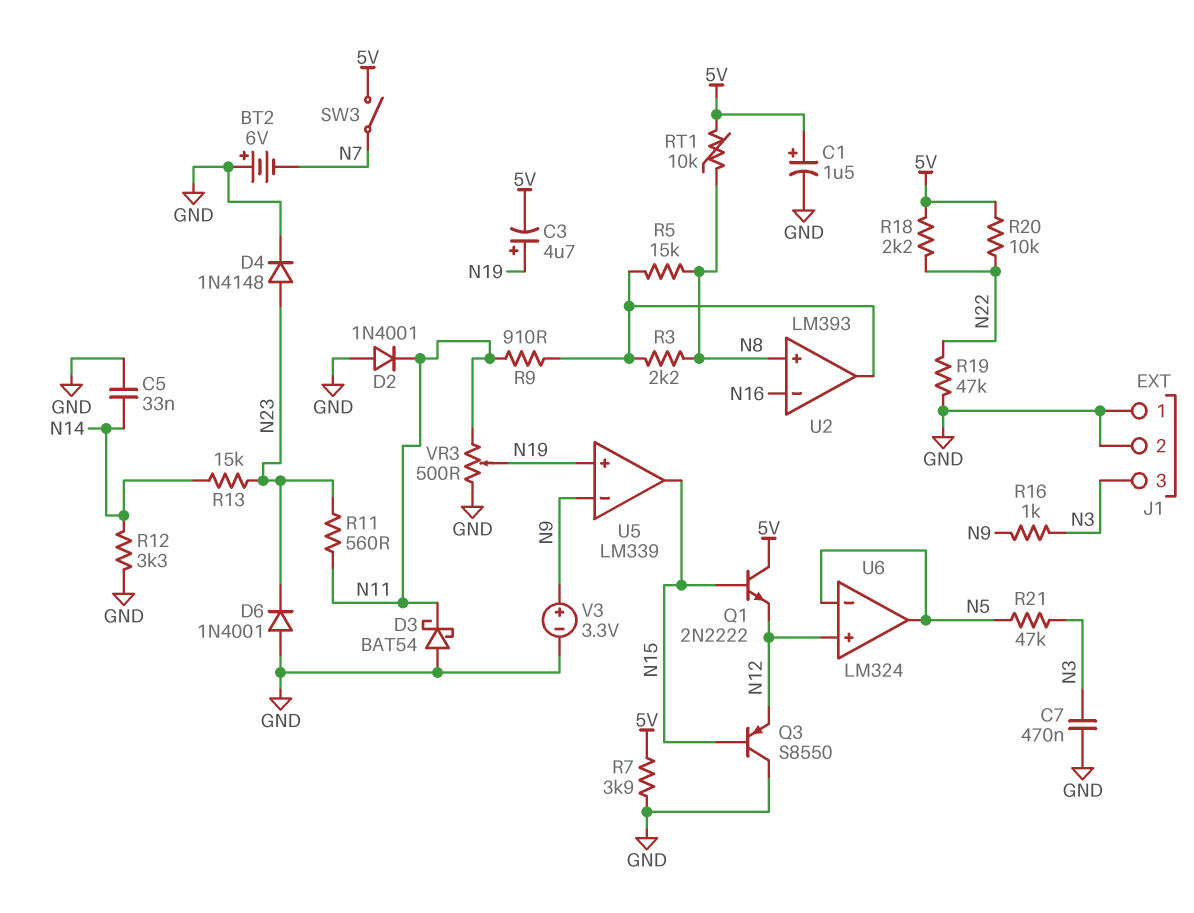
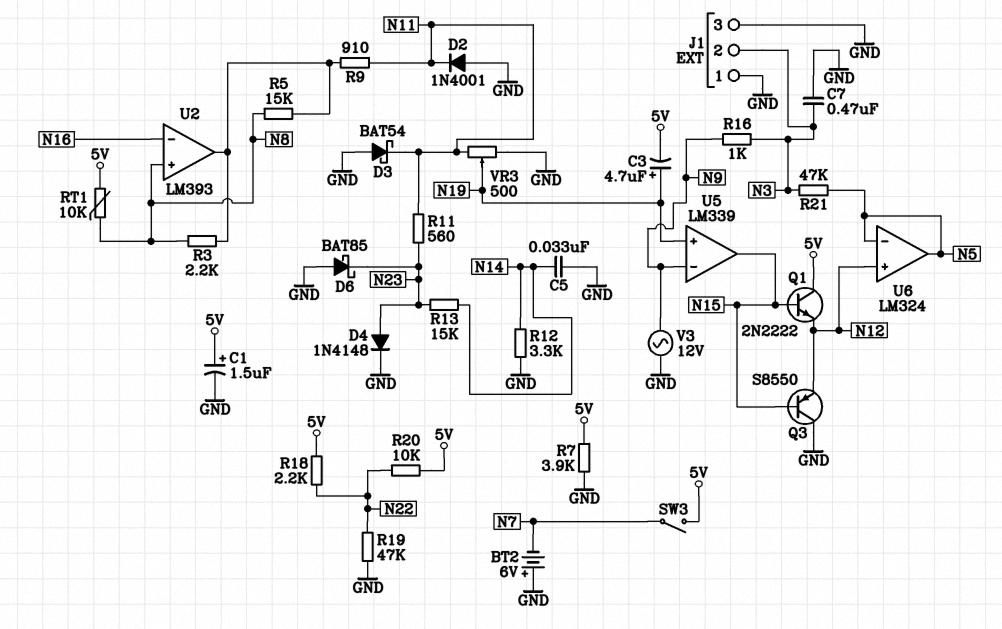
D6: diode 1N4001 (A GND, K N23) -> schottky BAT85 (A GND, K N23)
J1 pin 2: GND -> N3
J1 pin 3: N3 -> GND
V3: 3.3V (plus N9, minus GND) -> AC 12V (GND, N9)

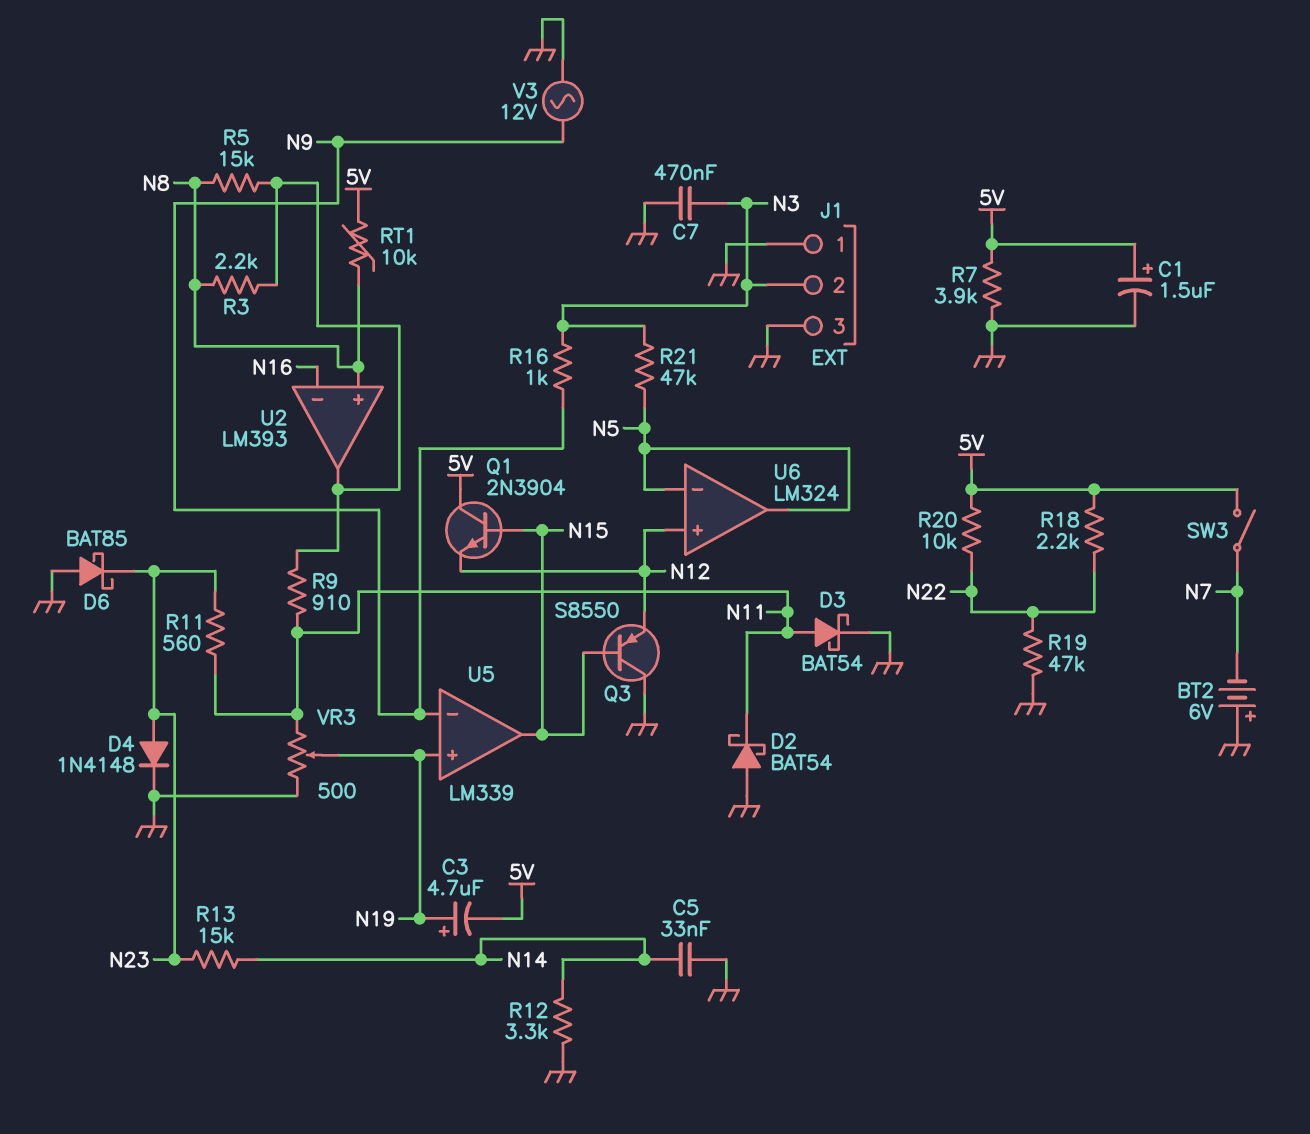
D2: diode 1N4001 (A GND, K N11) -> schottky BAT54 (A GND, K N11)
D3: schottky BAT54 (A GND, K N11) -> schottky BAT54 (A N11, K GND)
Q1: NPN 2N2222 (B N15, C 5V, E N12) -> NPN 2N3904 (B N15, C 5V, E N12)

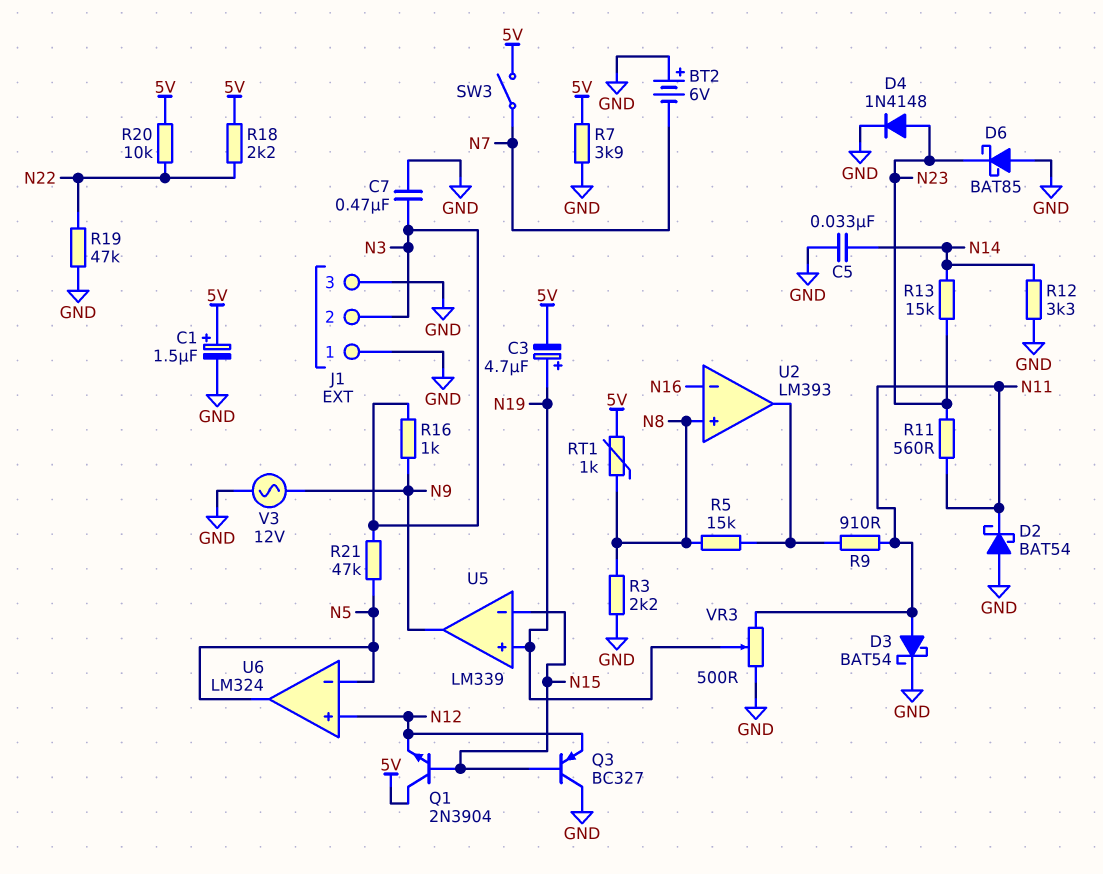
Q3: PNP S8550 (B N15, C GND, E N12) -> PNP BC327 (B N15, C GND, E N12)
R3: 2.2k (N8, U2/out) -> 2.2k (GND, N8)
RT1: 10k (5V, N8) -> 1k (5V, N8)
U5 pin in-: N9 -> N15
U5 pin out: N15 -> N9

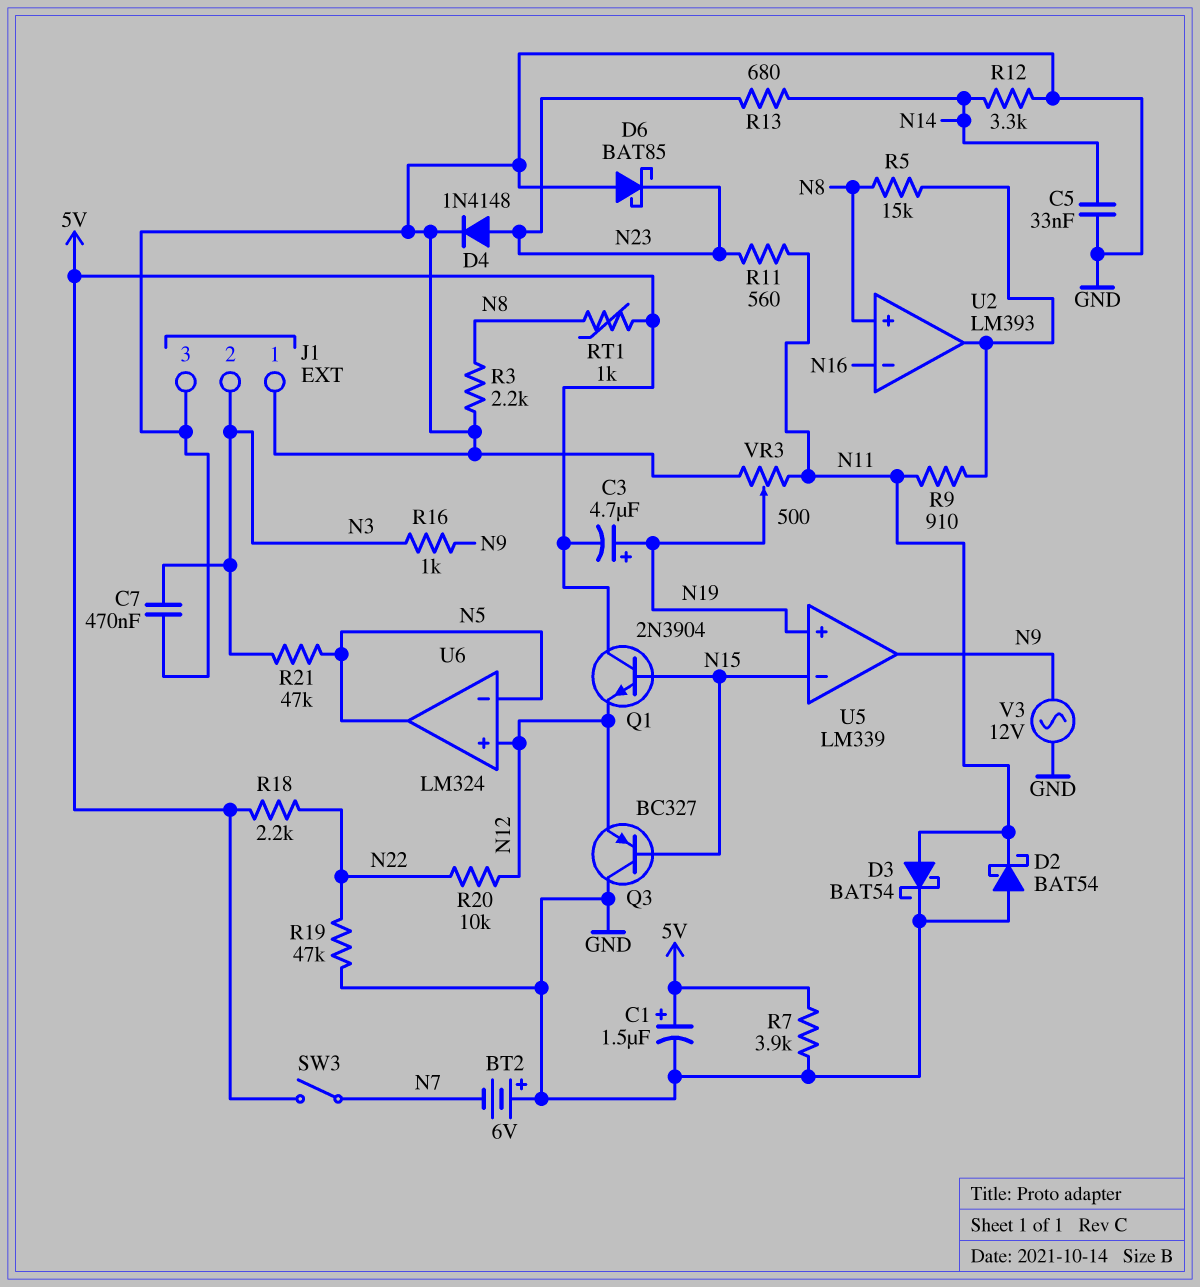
R13: 15k (N14, N23) -> 680 (N14, N23)
R20: 10k (5V, N22) -> 10k (N12, N22)

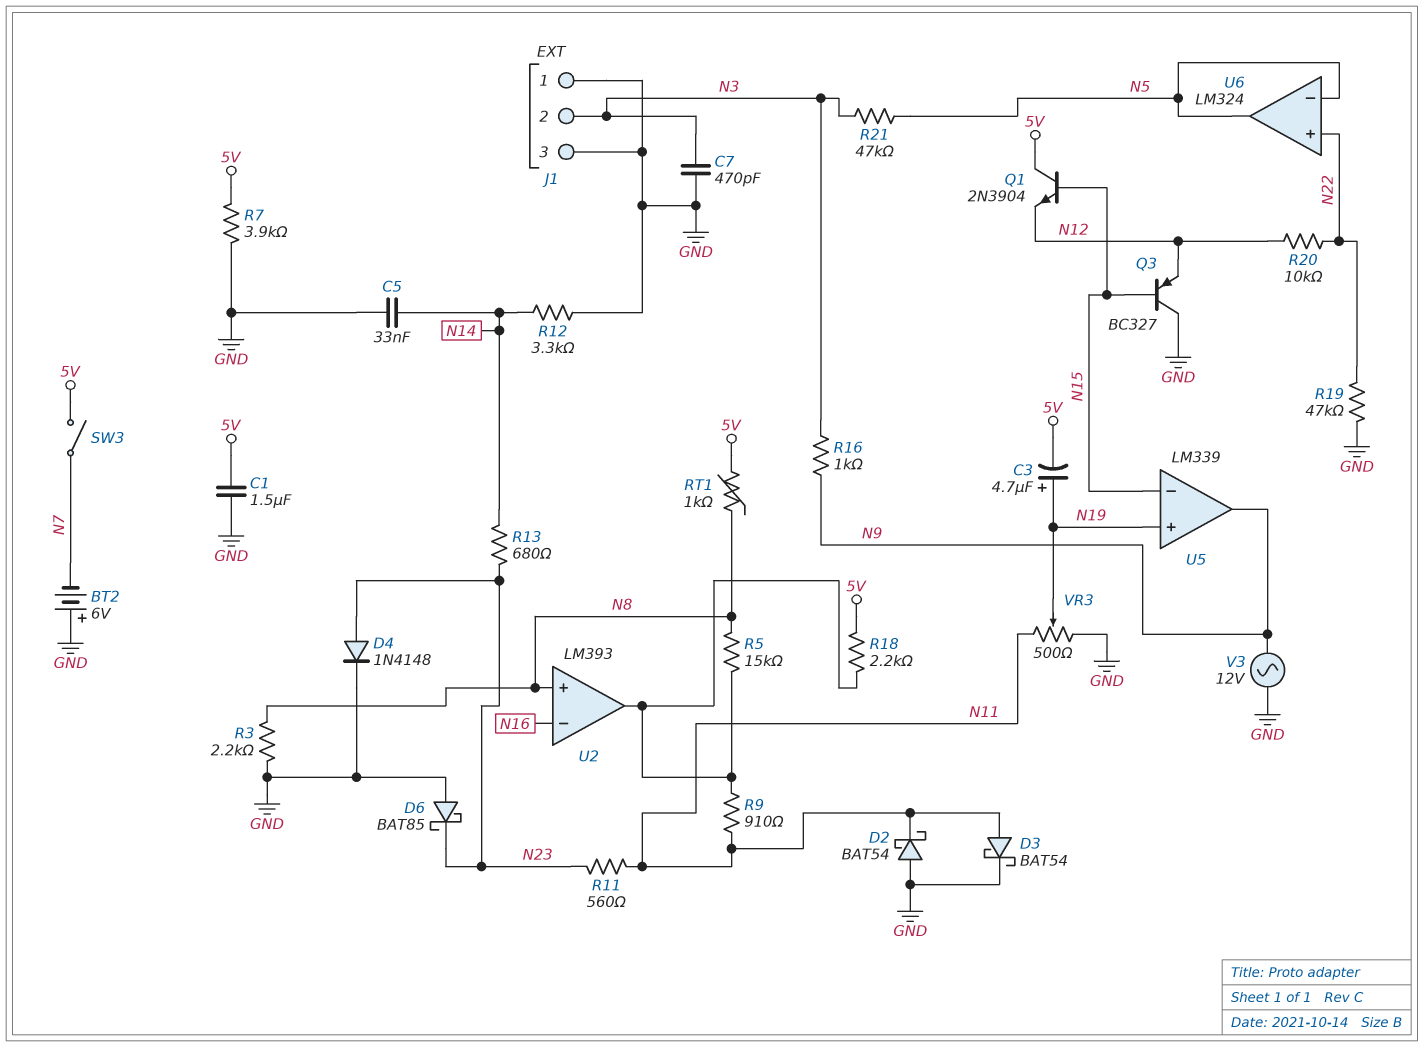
C1: 1.5uF (plus 5V, minus GND) -> 1.5uF (5V, GND)
C7: 470nF (GND, N3) -> 470pF (GND, N3)
R18: 2.2k (5V, N22) -> 2.2k (5V, U2/out)
U6 pin in+: N12 -> N22

